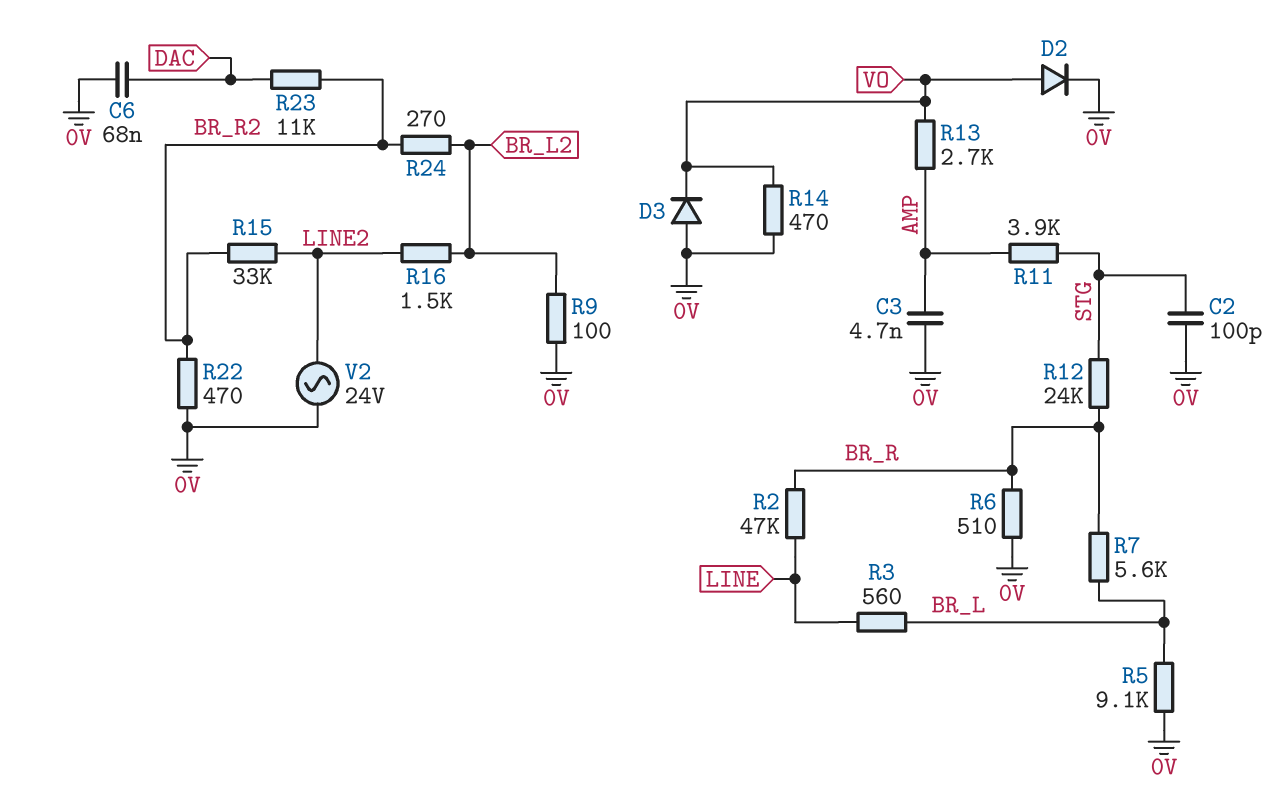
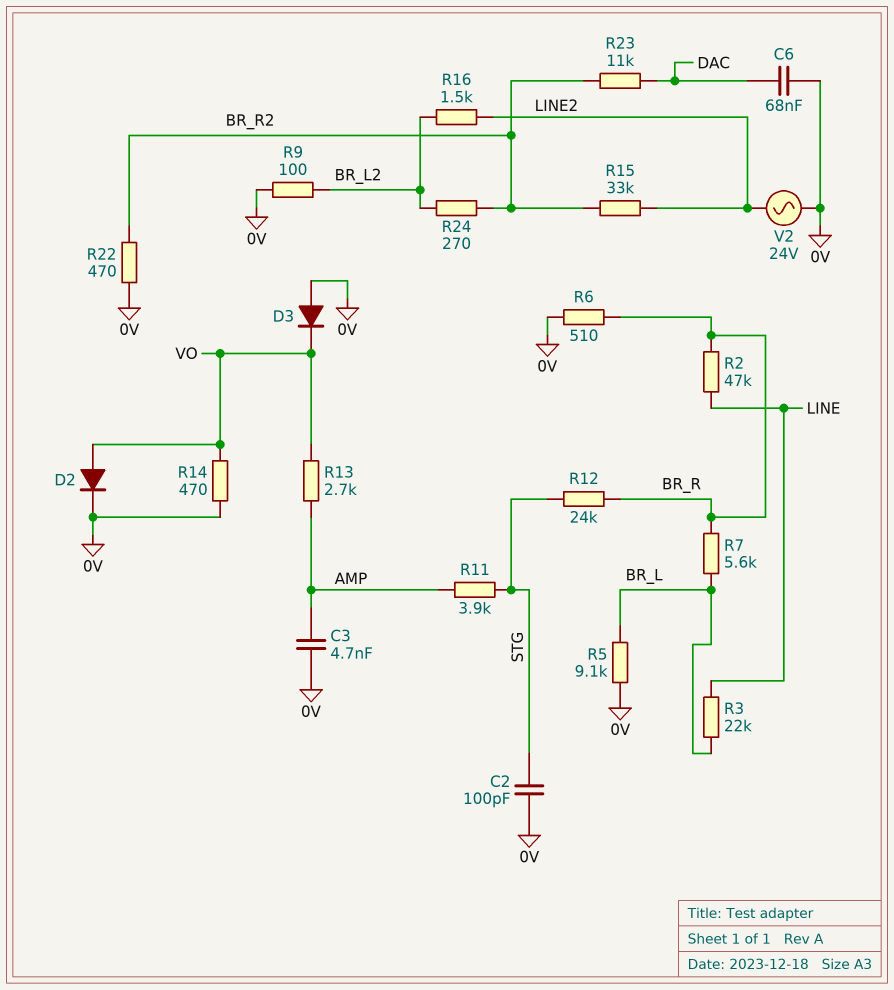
R3: 560 (BR_L, LINE) -> 22k (BR_L, LINE)

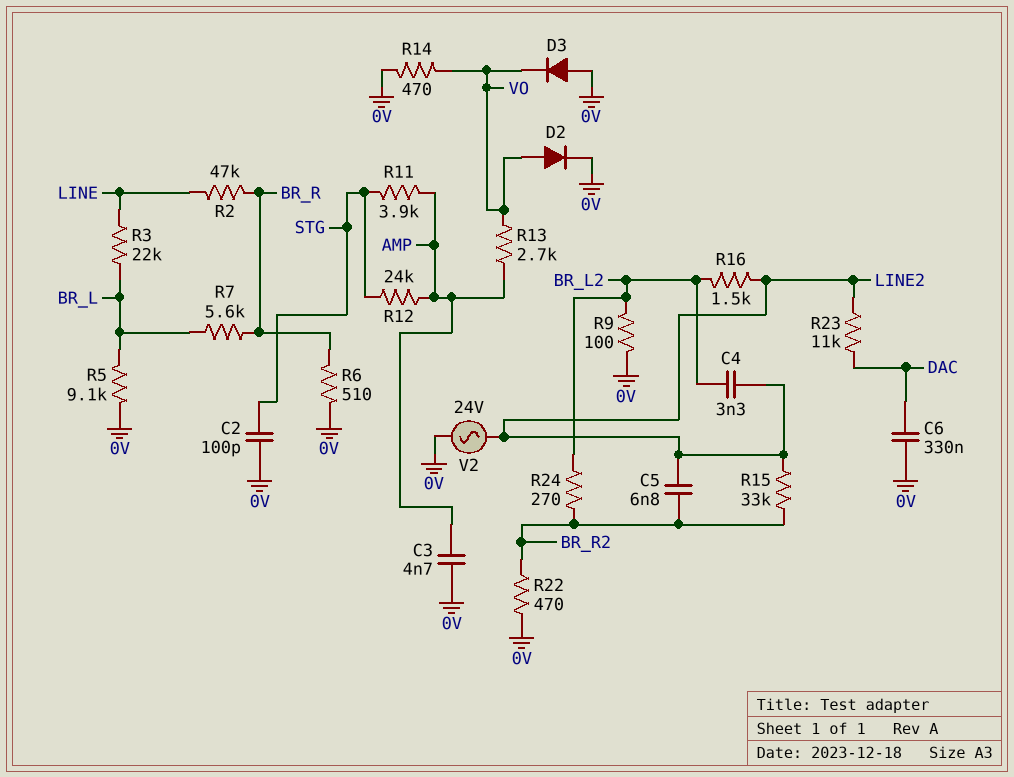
C4: none -> 3.3nF (BR_L2, LINE2)
C5: none -> 6.8nF (BR_R2, LINE2)
C6: 68nF (0V, DAC) -> 330nF (0V, DAC)
R12: 24k (BR_R, STG) -> 24k (AMP, STG)
R23: 11k (BR_R2, DAC) -> 11k (DAC, LINE2)

